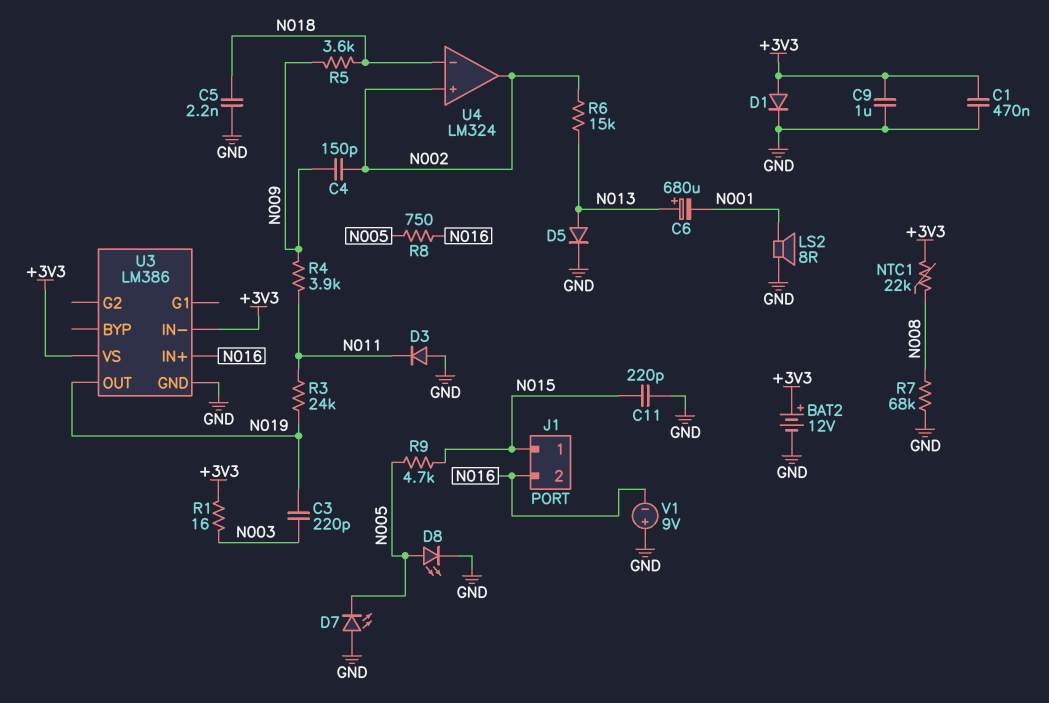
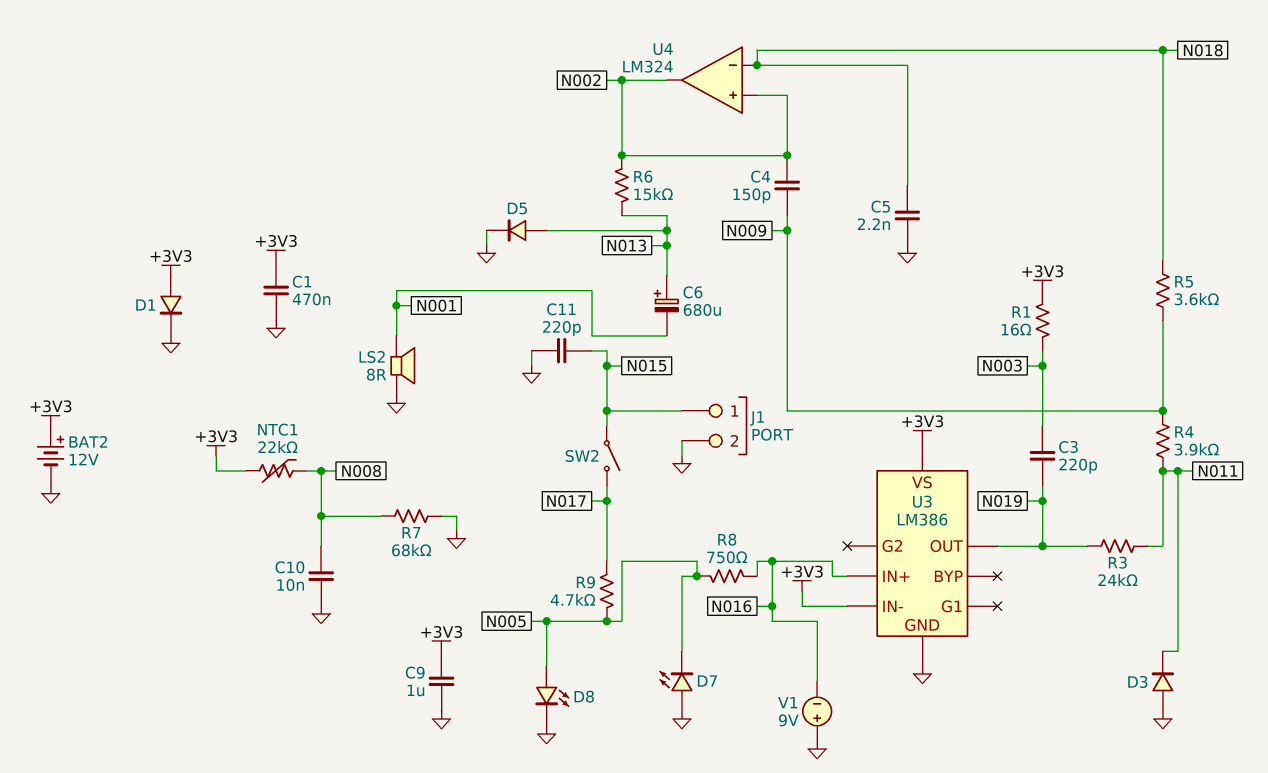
C10: none -> 10nF (GND, N008)
J1 pin 2: N016 -> GND
R9: 4.7k (N005, N015) -> 4.7k (N005, N017)
SW2: none -> switch (N015, N017)

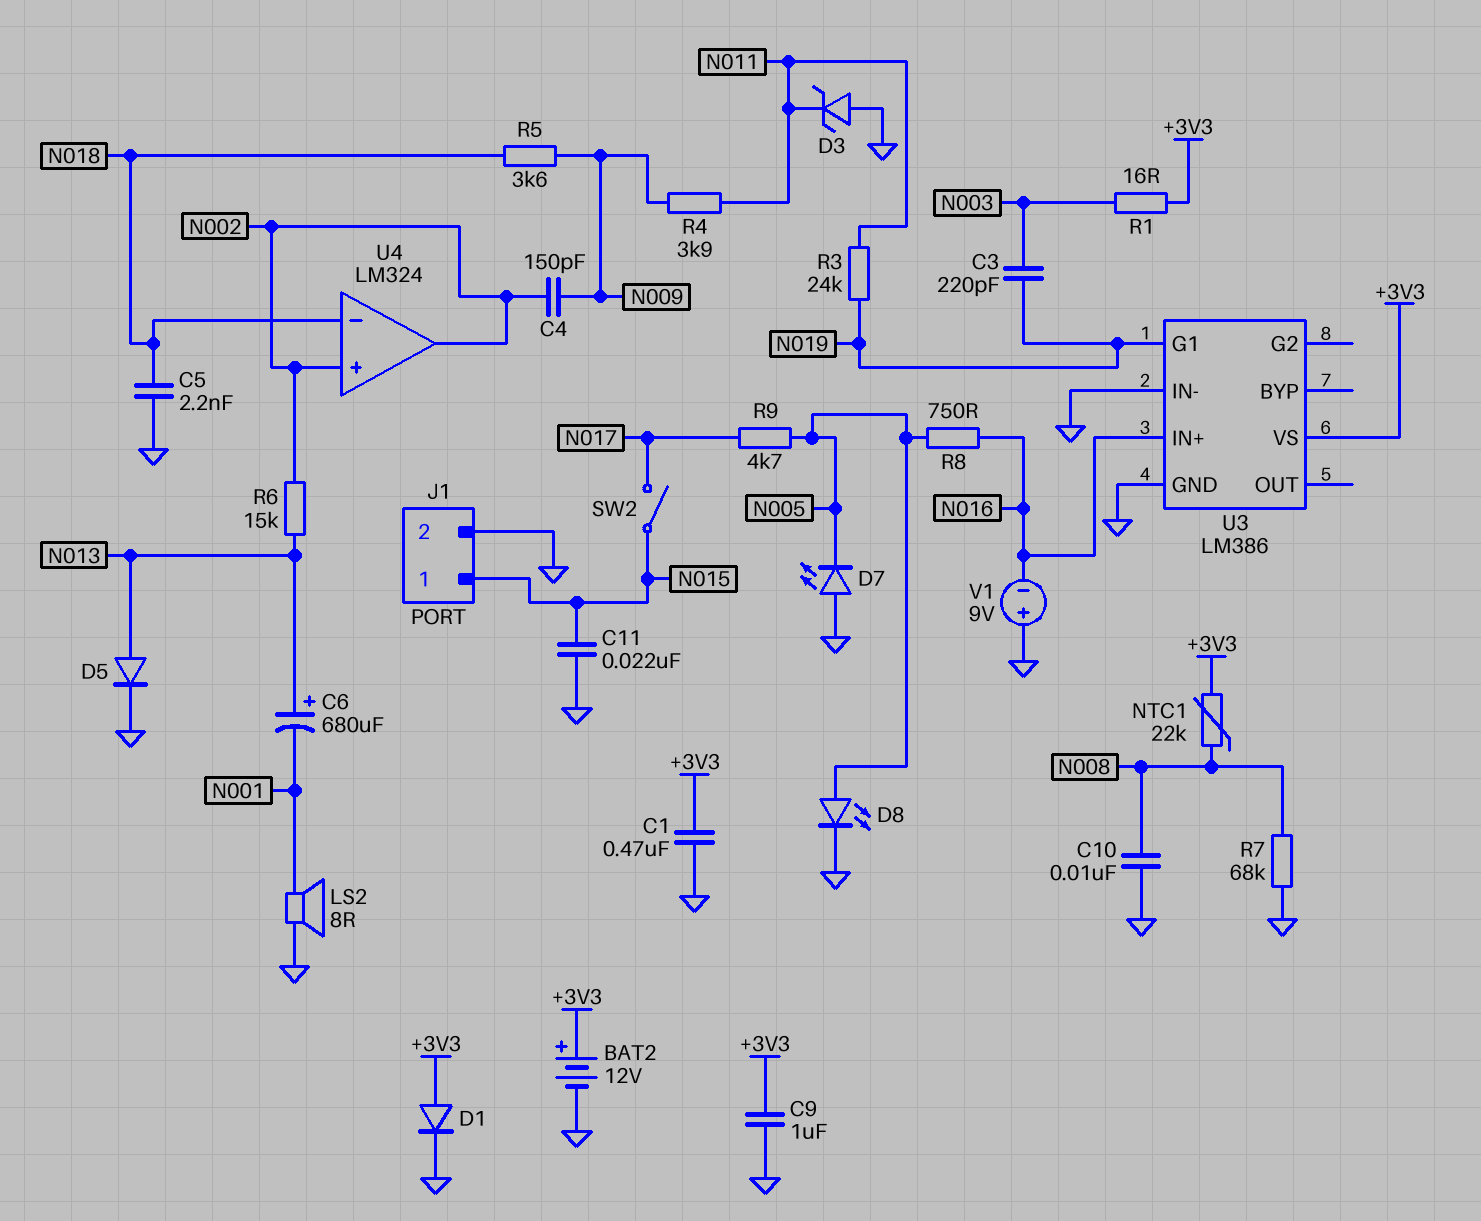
C11: 220pF (GND, N015) -> 22nF (GND, N015)
D3: diode (A GND, K N011) -> zener (A GND, K N011)
U3 pin G1: none -> N019
U3 pin IN-: +3V3 -> GND
U3 pin OUT: N019 -> none

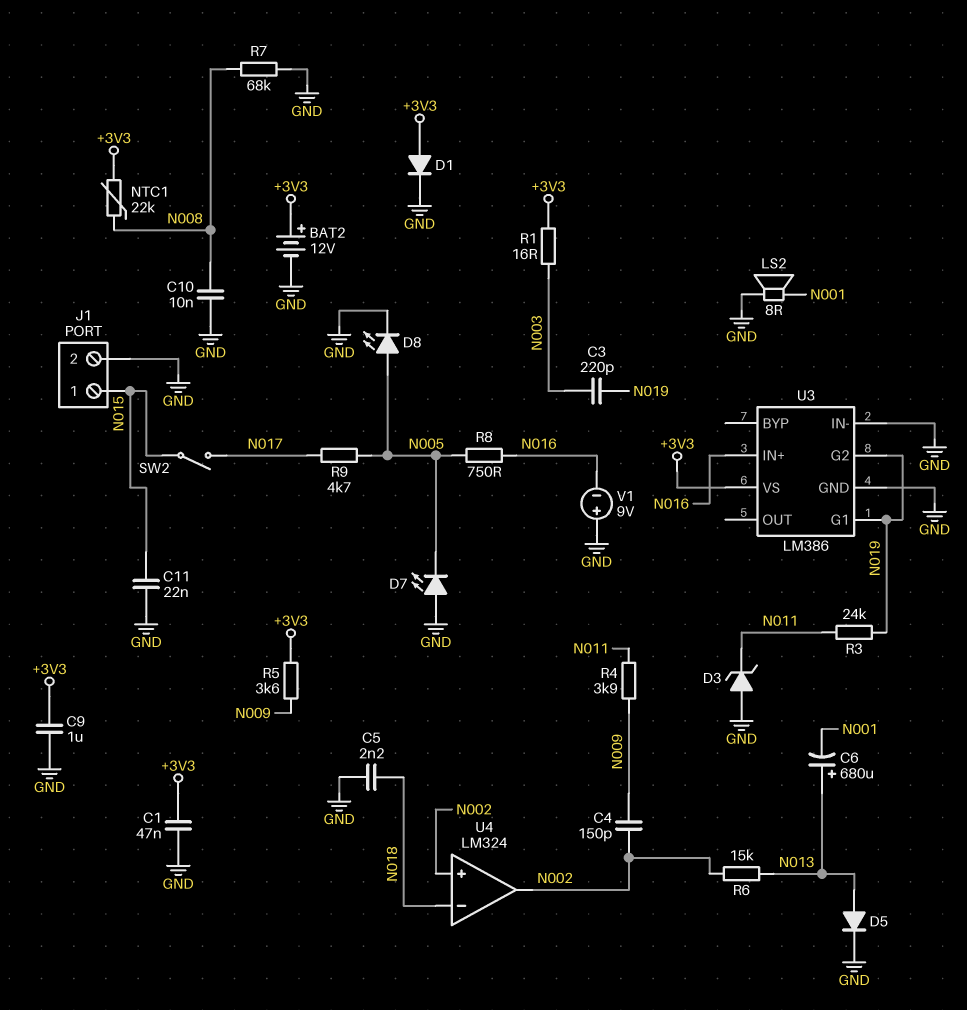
C1: 470nF (+3V3, GND) -> 47nF (+3V3, GND)
R5: 3.6k (N009, N018) -> 3.6k (+3V3, N009)
U3 pin G2: none -> N019

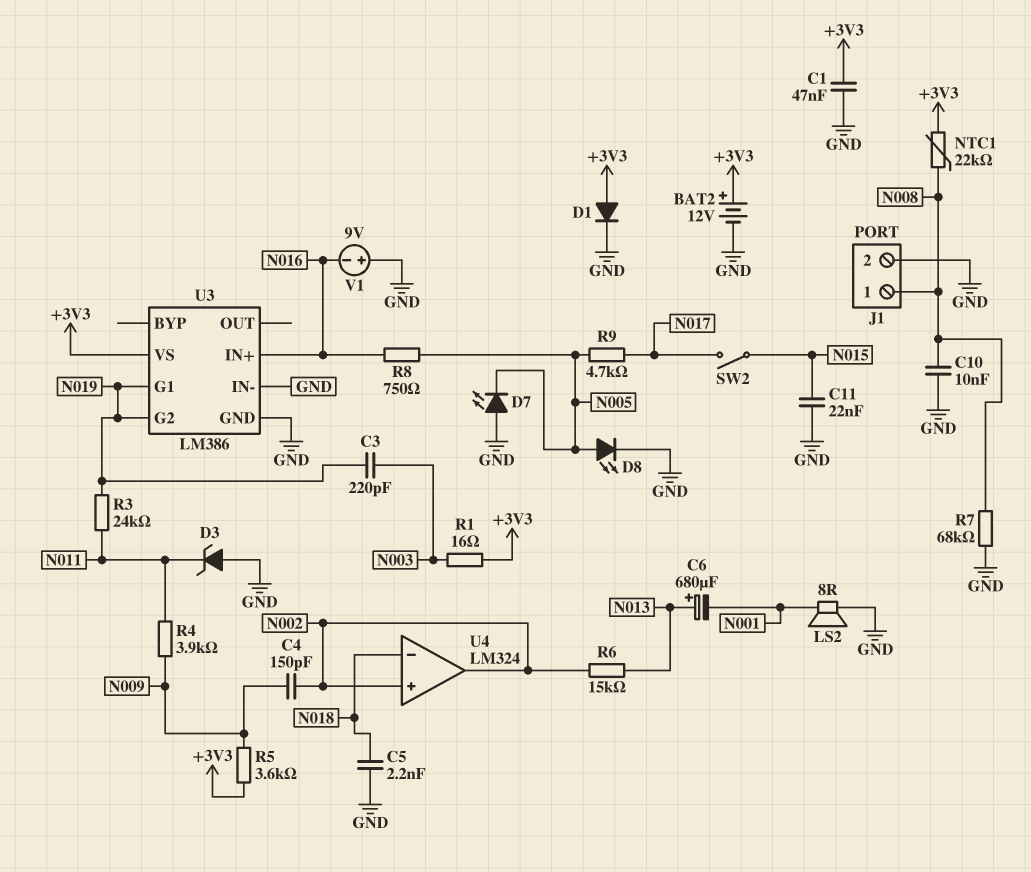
C9: 1uF (+3V3, GND) -> none
D5: diode (A N013, K GND) -> none
J1 pin 1: N015 -> N008

